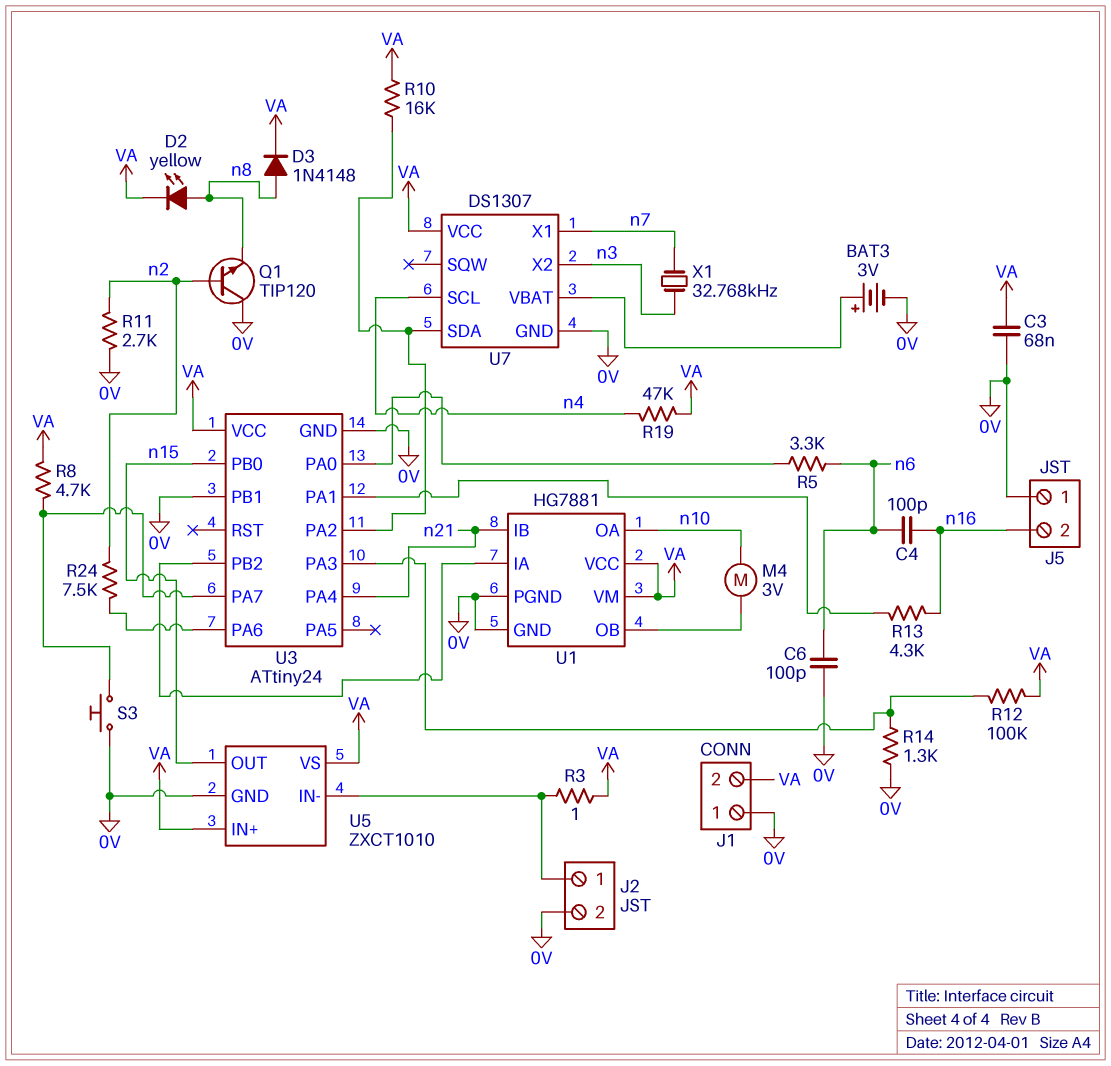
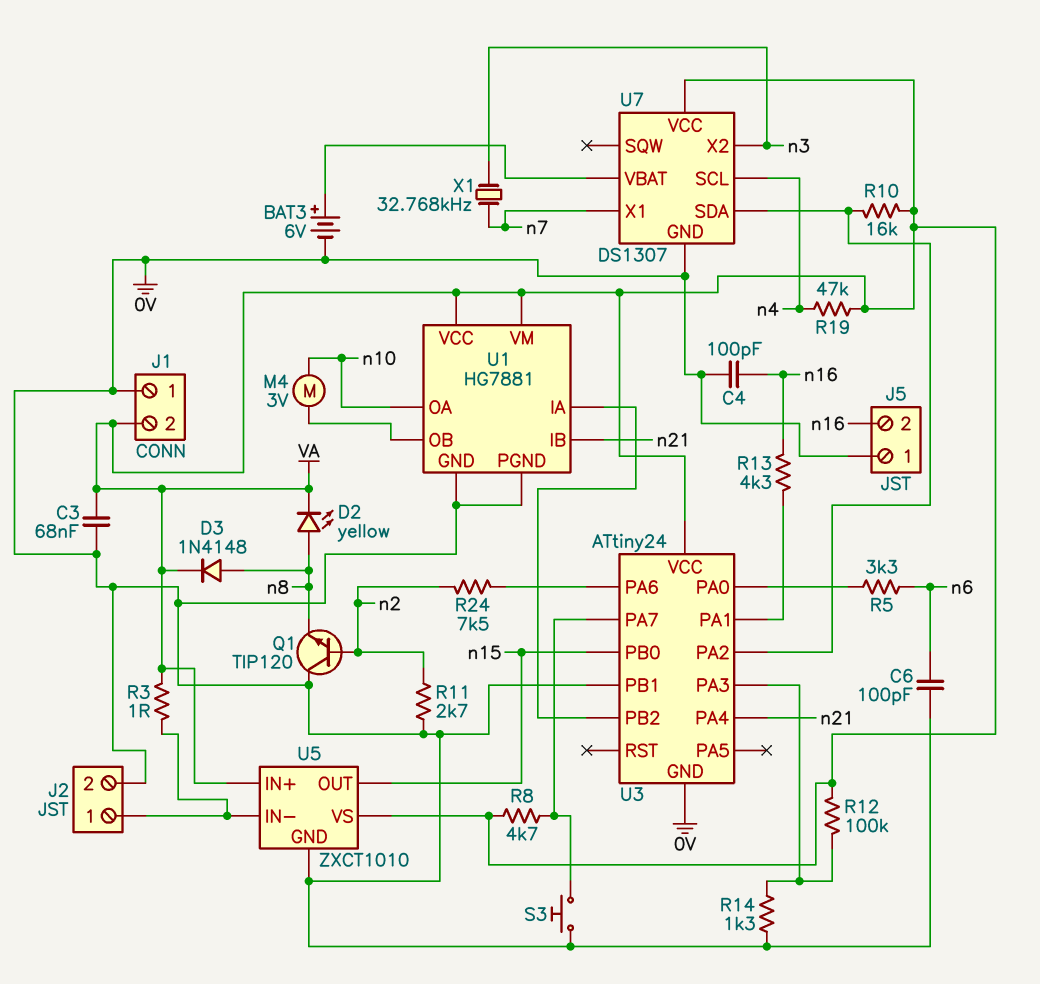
BAT3: 3V (plus U7/VBAT, minus 0V) -> 6V (plus U7/VBAT, minus 0V)
C4: 100pF (n6, n16) -> 100pF (0V, n16)

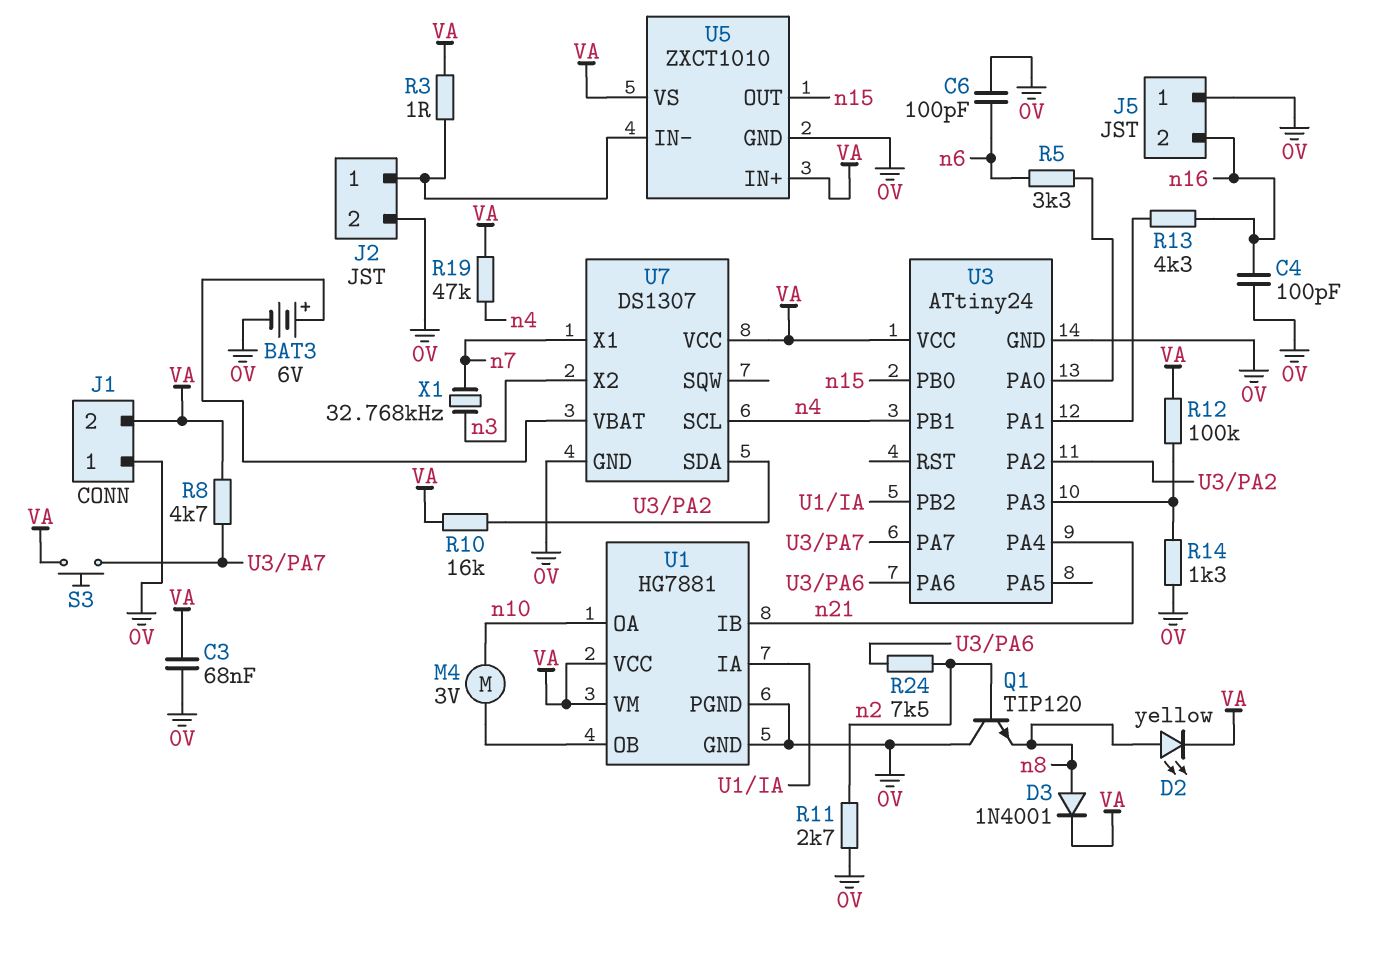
D3: diode 1N4148 (A n8, K VA) -> diode 1N4001 (A n8, K VA)
S3: button (0V, U3/PA7) -> button (U3/PA7, VA)
U3 pin PB1: 0V -> n4

